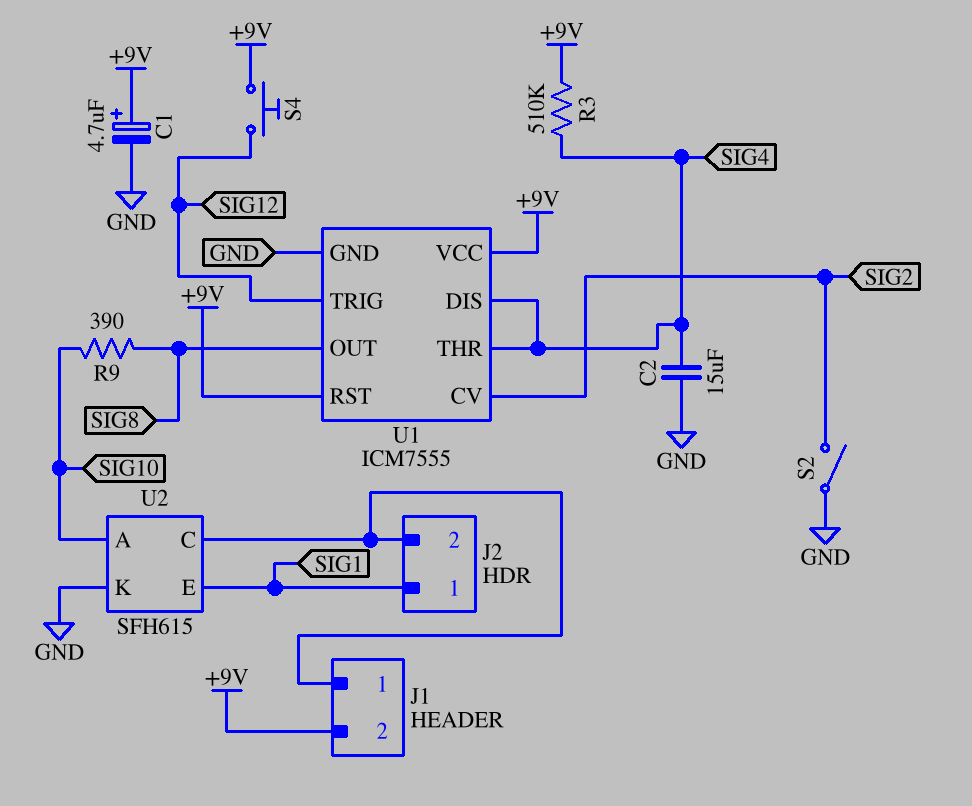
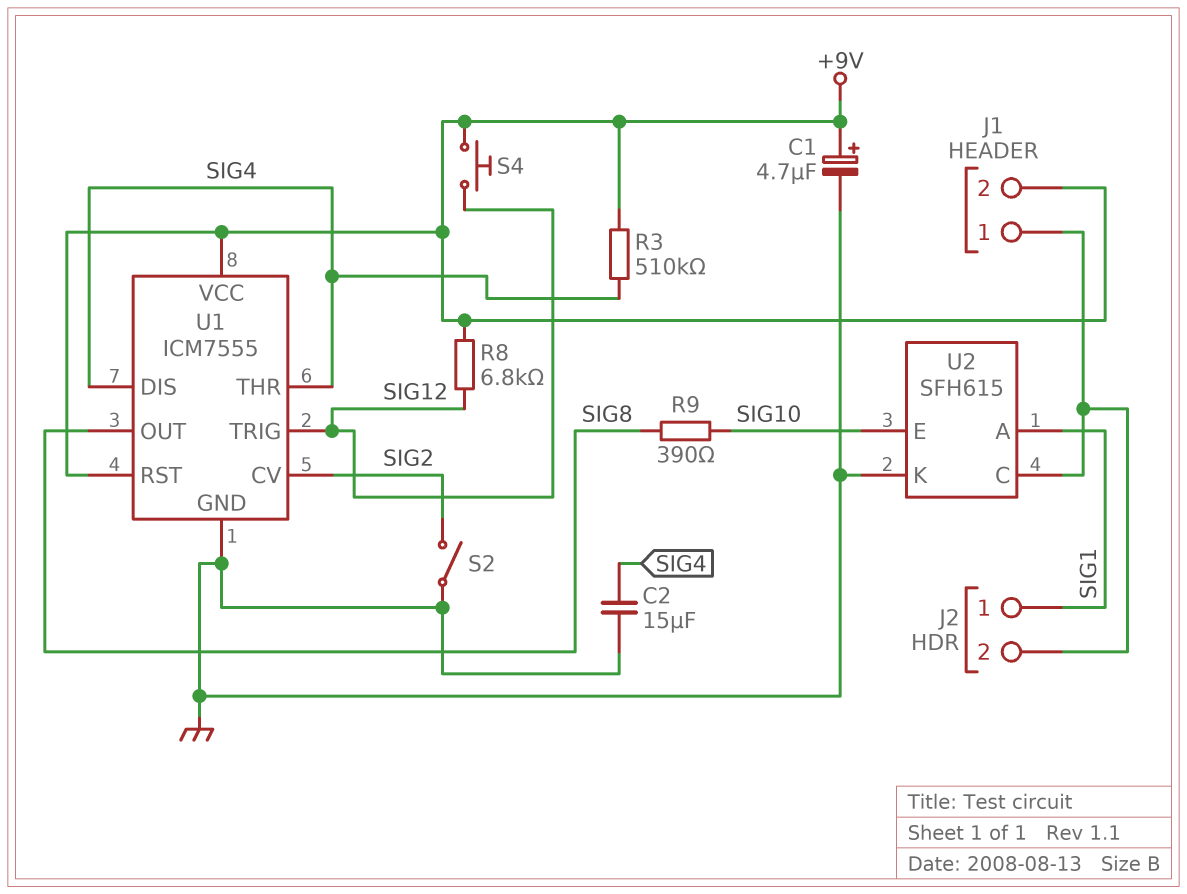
R8: none -> 6.8k (+9V, SIG12)
U2 pin A: SIG10 -> SIG1
U2 pin E: SIG1 -> SIG10

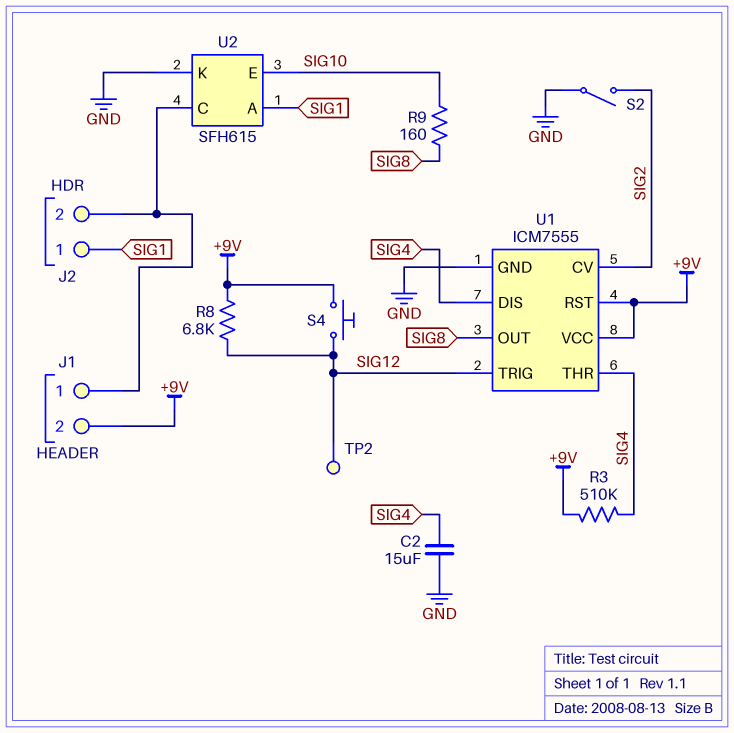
C1: 4.7uF (plus +9V, minus GND) -> none
R9: 390 (SIG8, SIG10) -> 160 (SIG8, SIG10)
TP2: none -> test point (SIG12)

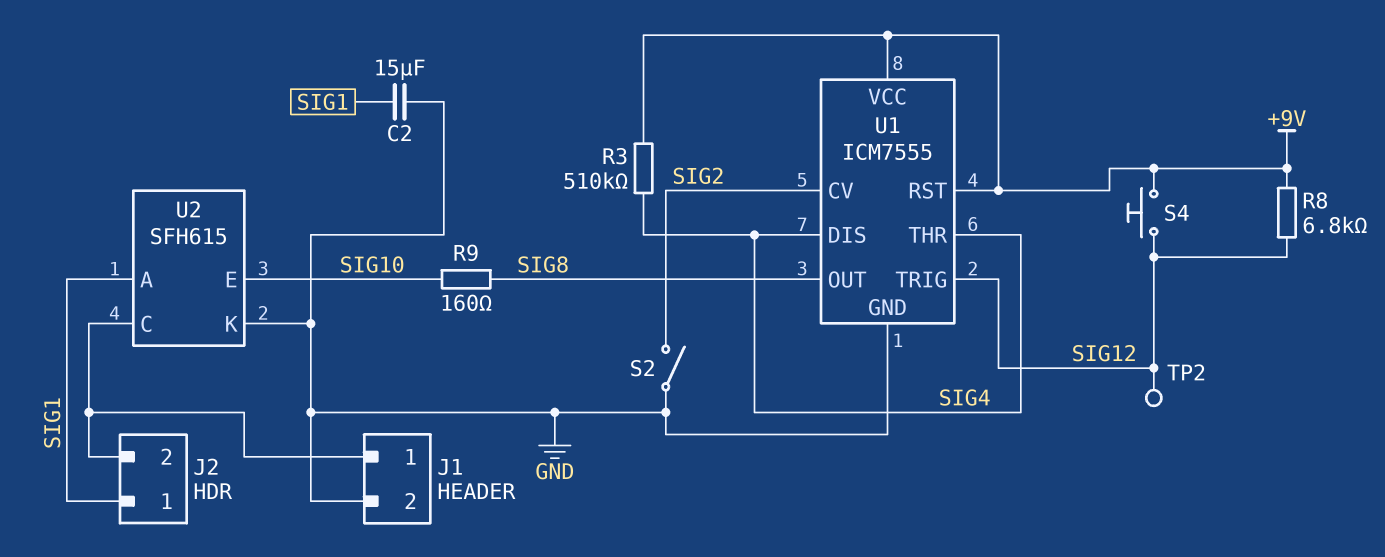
C2: 15uF (GND, SIG4) -> 15uF (GND, SIG1)
J1 pin 2: +9V -> GND

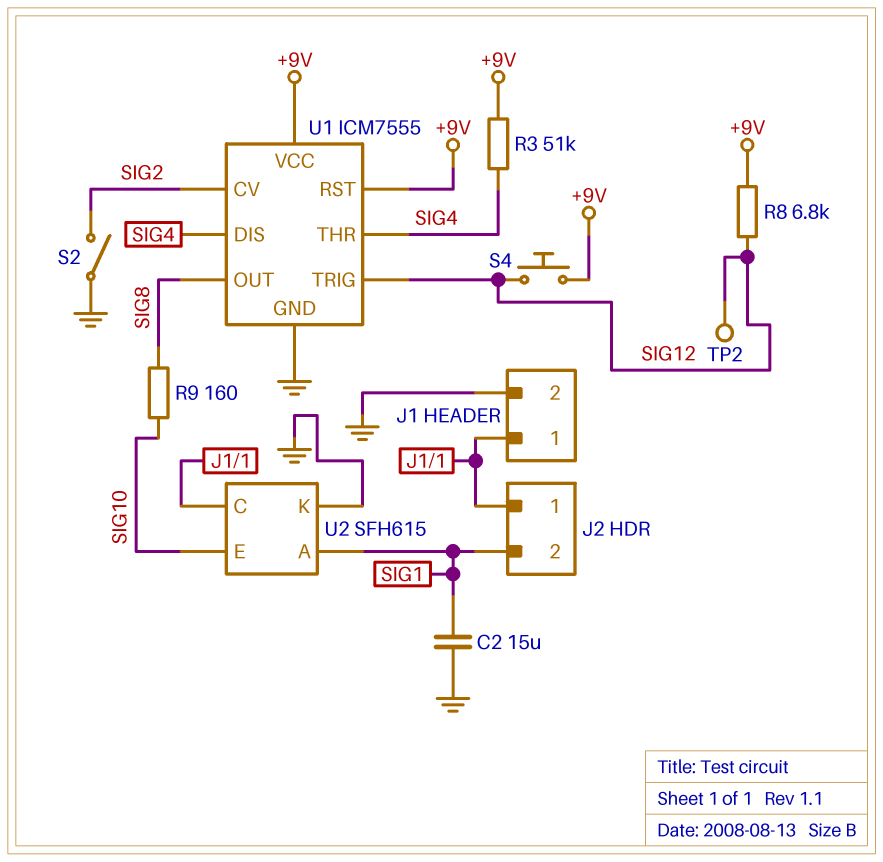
J2 pin 1: SIG1 -> J1/1
J2 pin 2: J1/1 -> SIG1
R3: 510k (+9V, SIG4) -> 51k (+9V, SIG4)

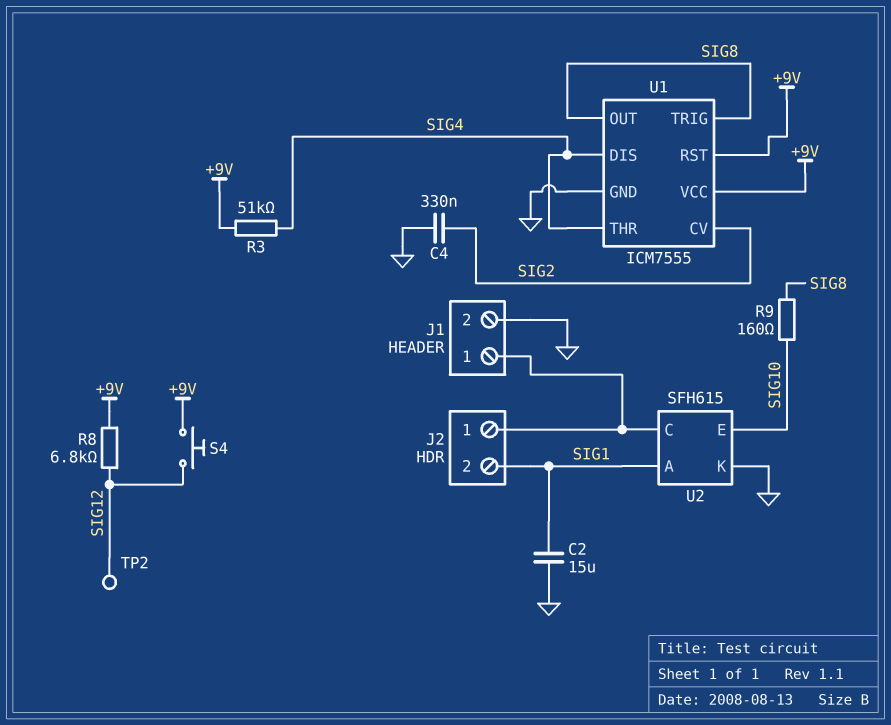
C4: none -> 330nF (GND, SIG2)
S2: switch (GND, SIG2) -> none
U1 pin TRIG: SIG12 -> SIG8

